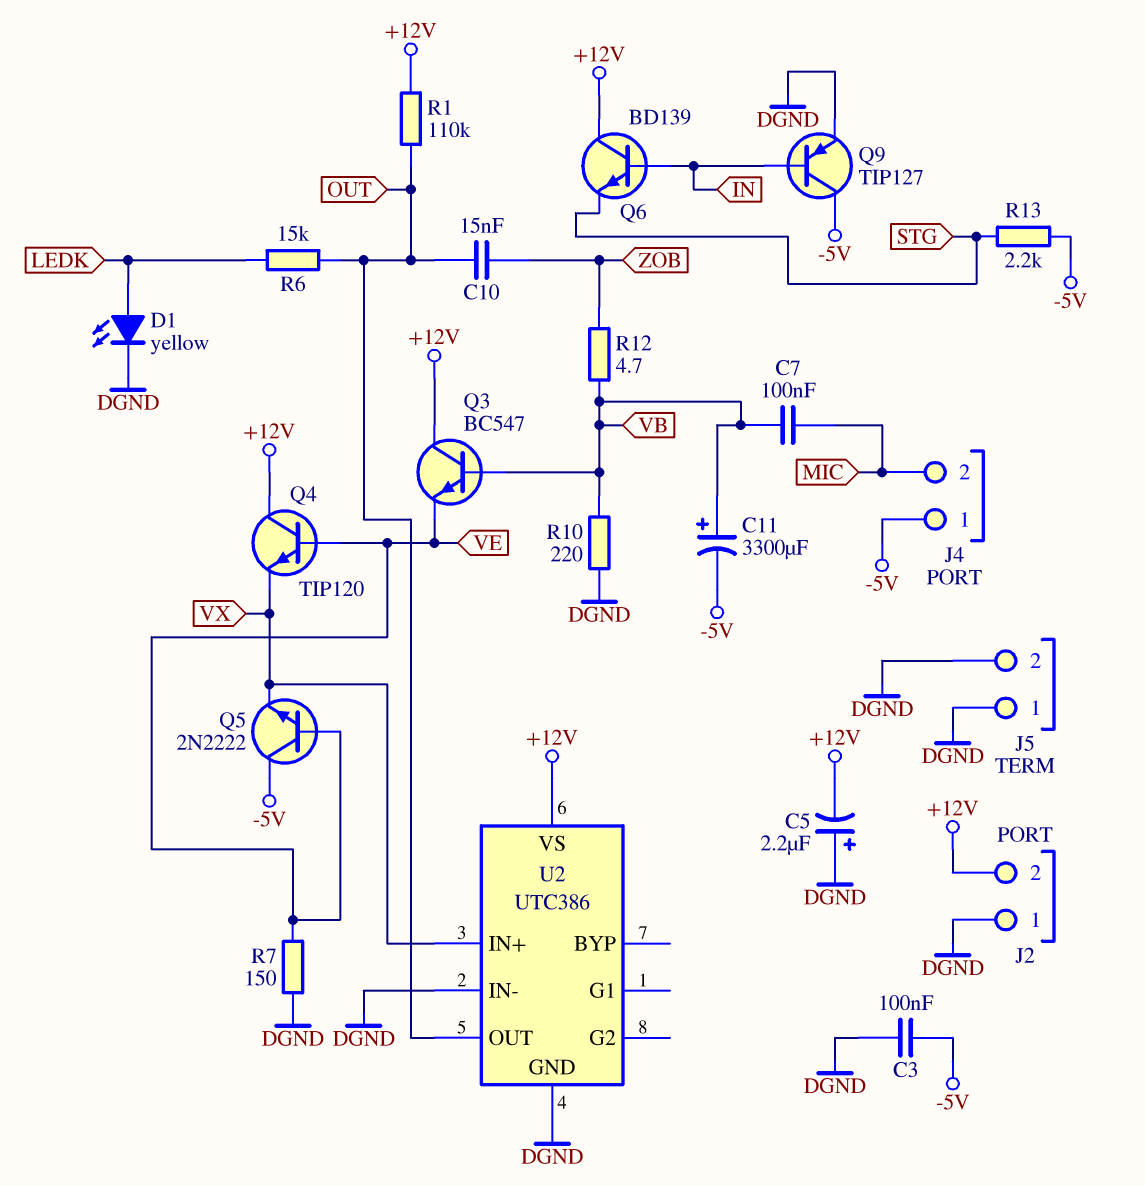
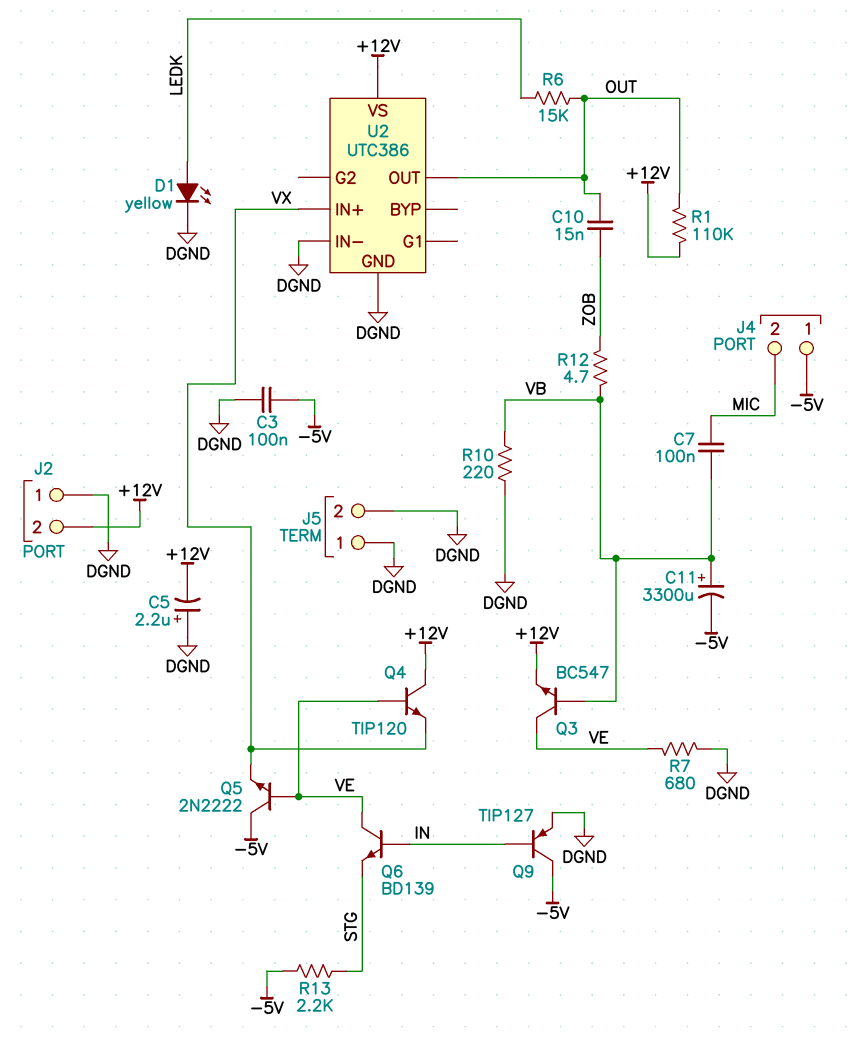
Q3: NPN BC547 (B VB, C +12V, E VE) -> NPN BC547 (B VB, C VE, E +12V)
Q6: NPN BD139 (B IN, C +12V, E STG) -> NPN BD139 (B IN, C VE, E STG)
R7: 150 (DGND, VE) -> 680 (DGND, VE)

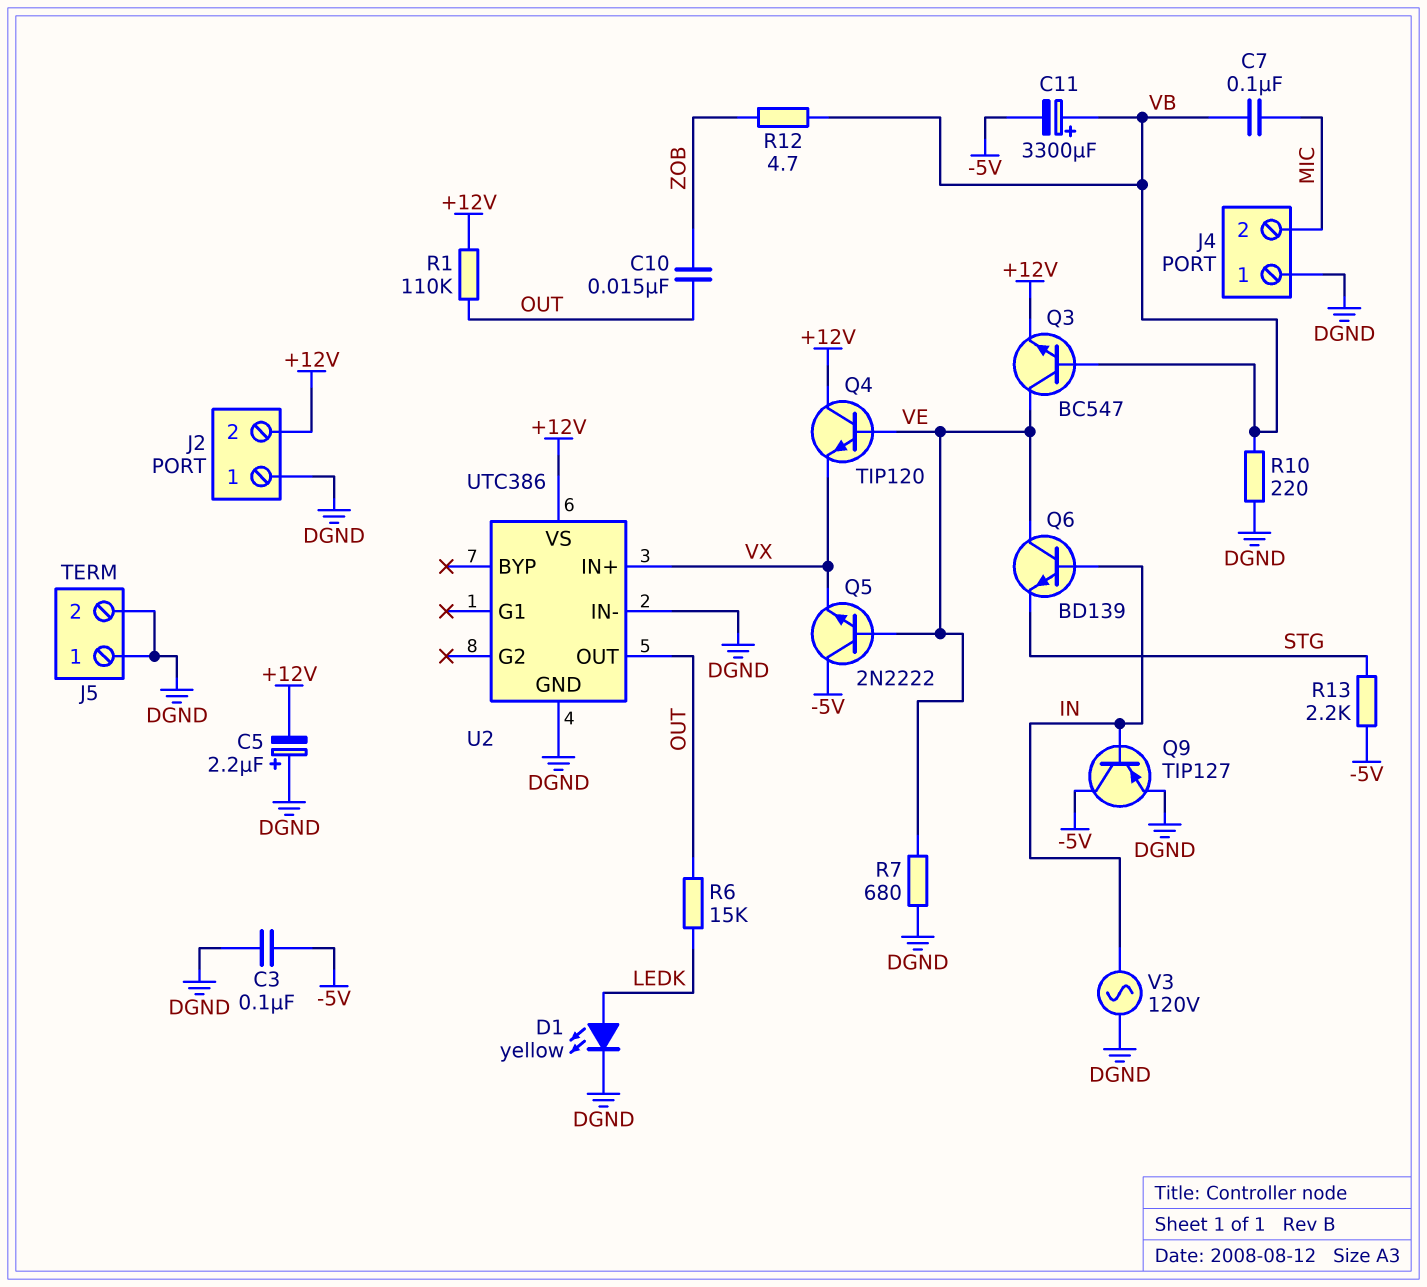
J4 pin 1: -5V -> DGND
V3: none -> AC 120V (DGND, IN)

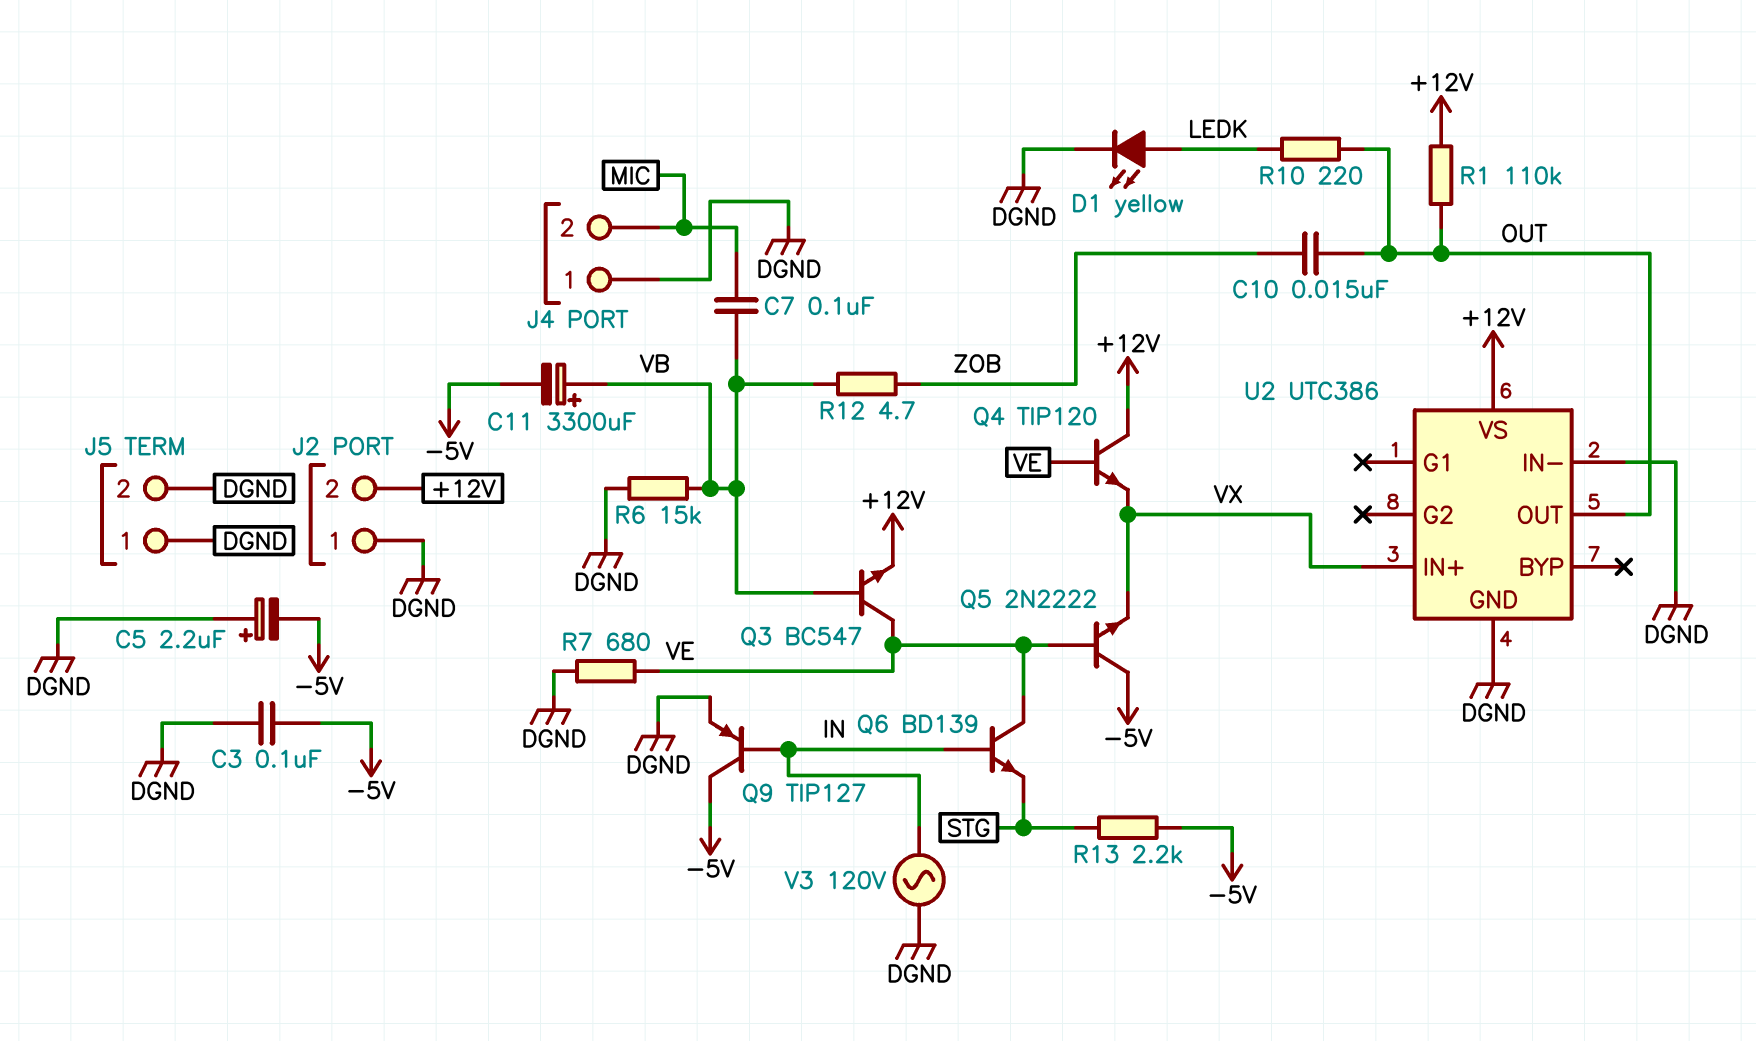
C5: 2.2uF (plus DGND, minus +12V) -> 2.2uF (plus DGND, minus -5V)
R6: 15k (LEDK, OUT) -> 15k (DGND, VB)
R10: 220 (DGND, VB) -> 220 (LEDK, OUT)

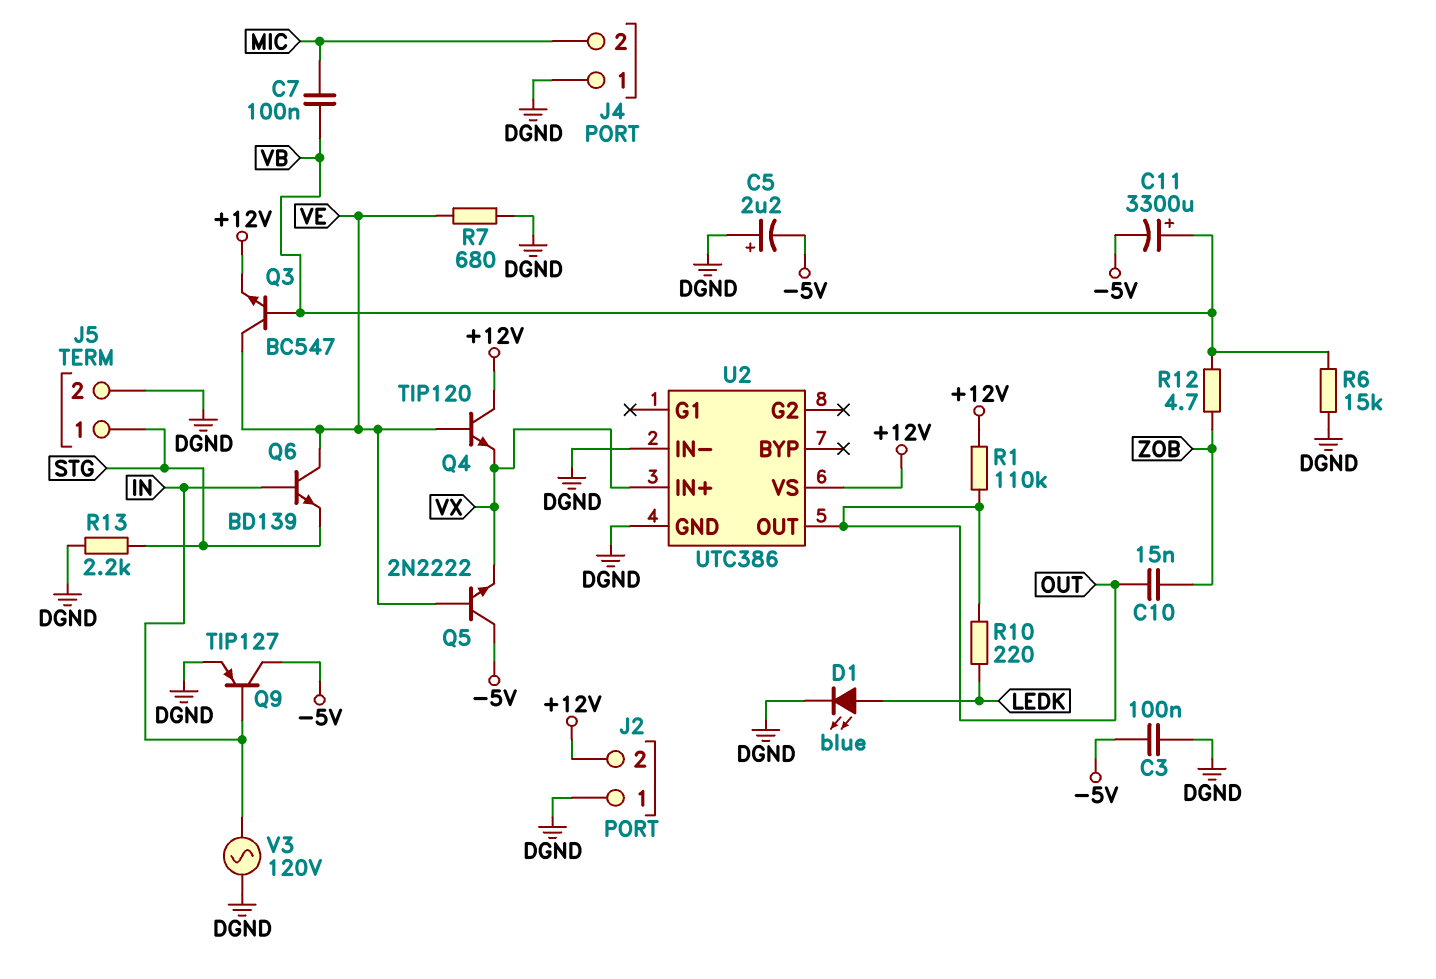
D1: LED yellow (A LEDK, K DGND) -> LED blue (A LEDK, K DGND)
J5 pin 1: DGND -> STG
R13: 2.2k (-5V, STG) -> 2.2k (DGND, STG)

